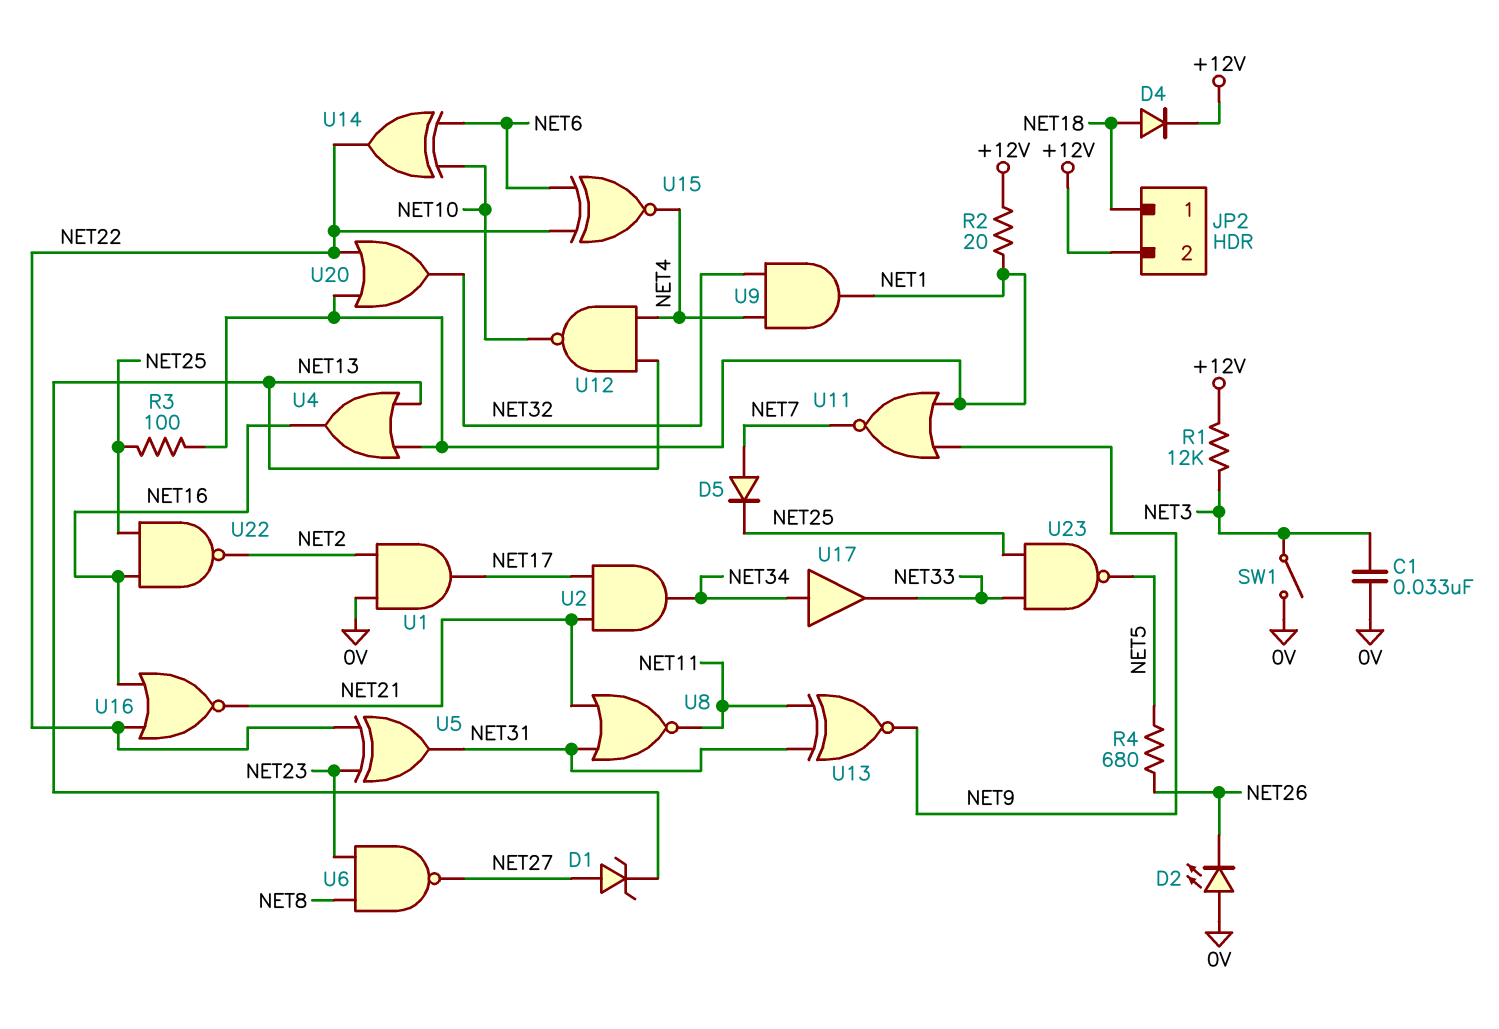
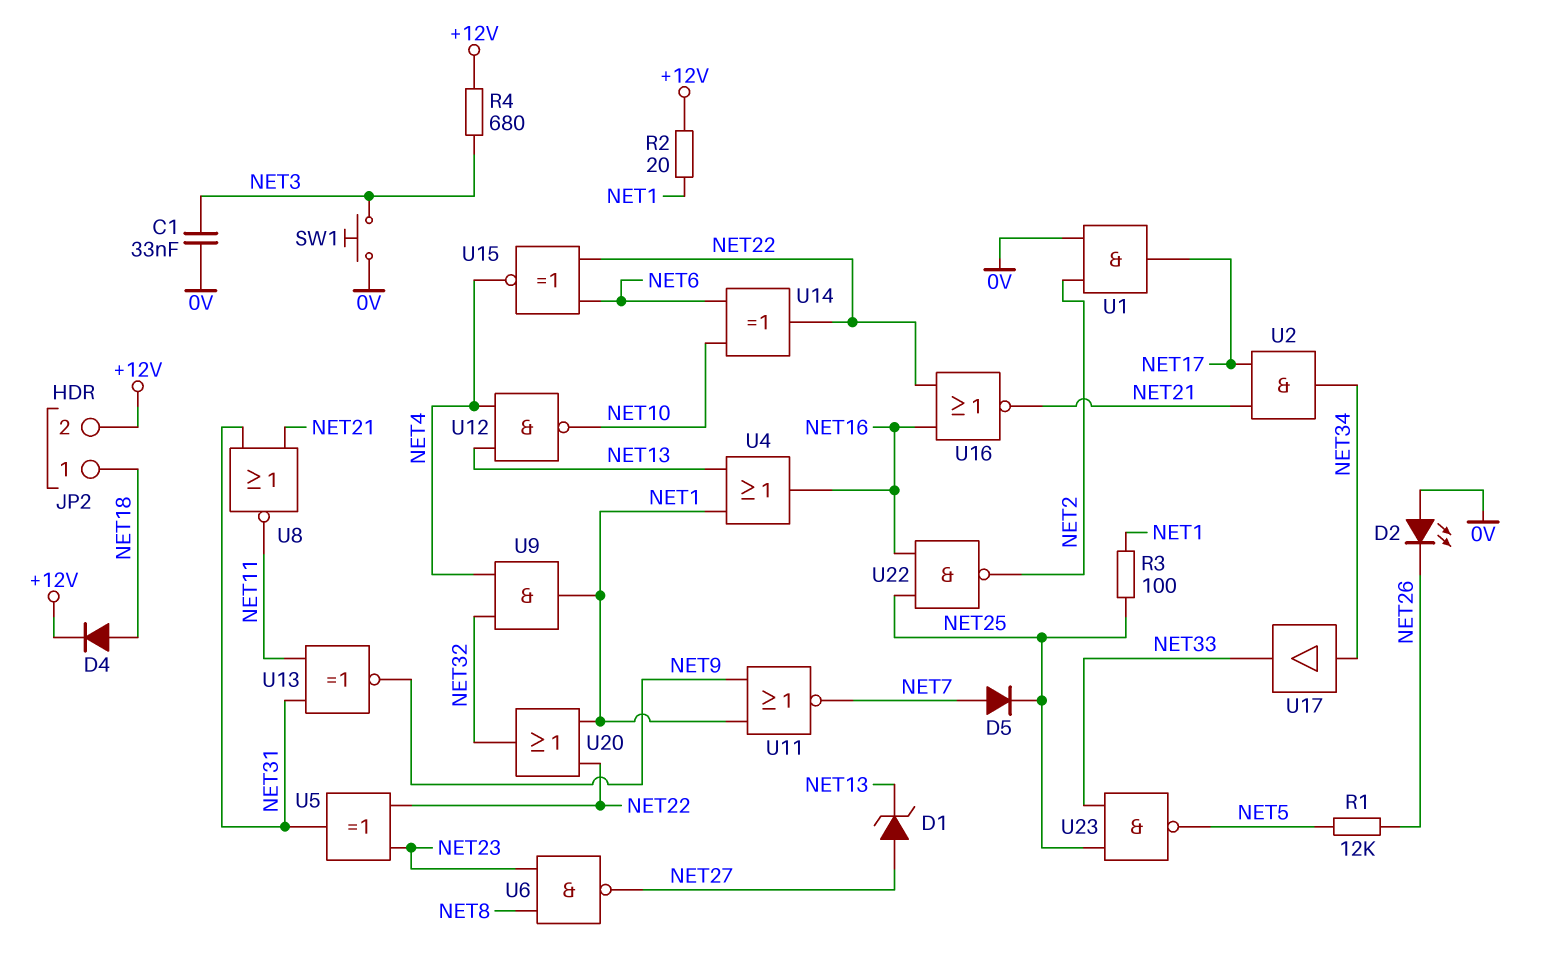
R1: 12k (+12V, NET3) -> 12k (NET5, NET26)
R4: 680 (NET5, NET26) -> 680 (+12V, NET3)
SW1: switch (0V, NET3) -> button (0V, NET3)

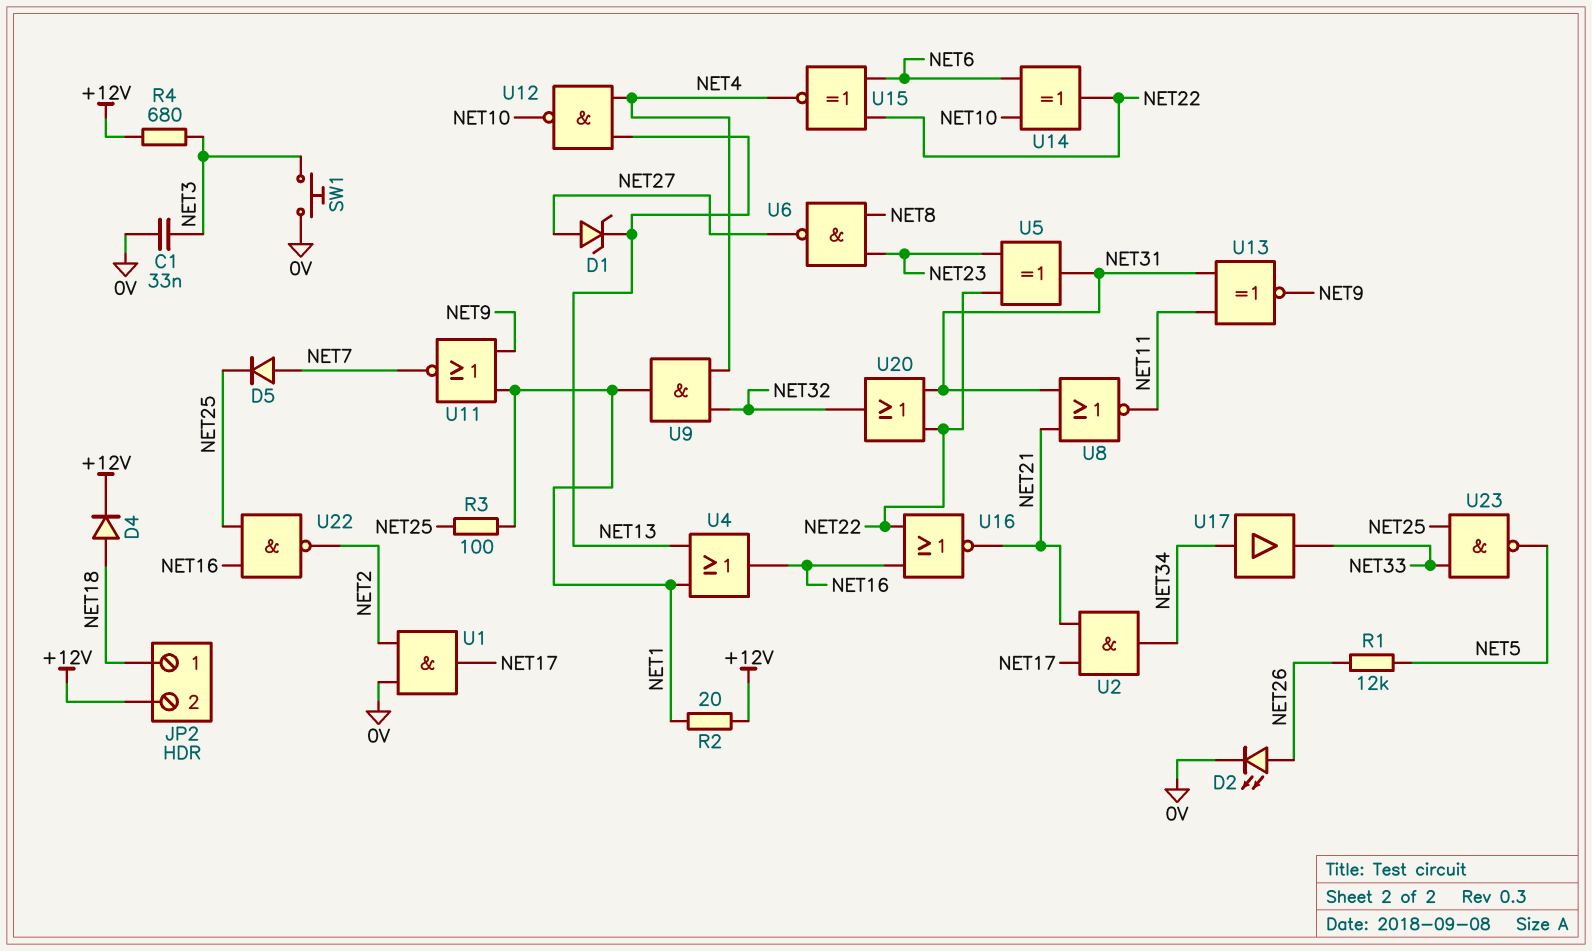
D2: LED (A 0V, K NET26) -> LED (A NET26, K 0V)
U20: OR (in NET1, in NET22, out NET32) -> OR (in NET22, in NET31, out NET32)

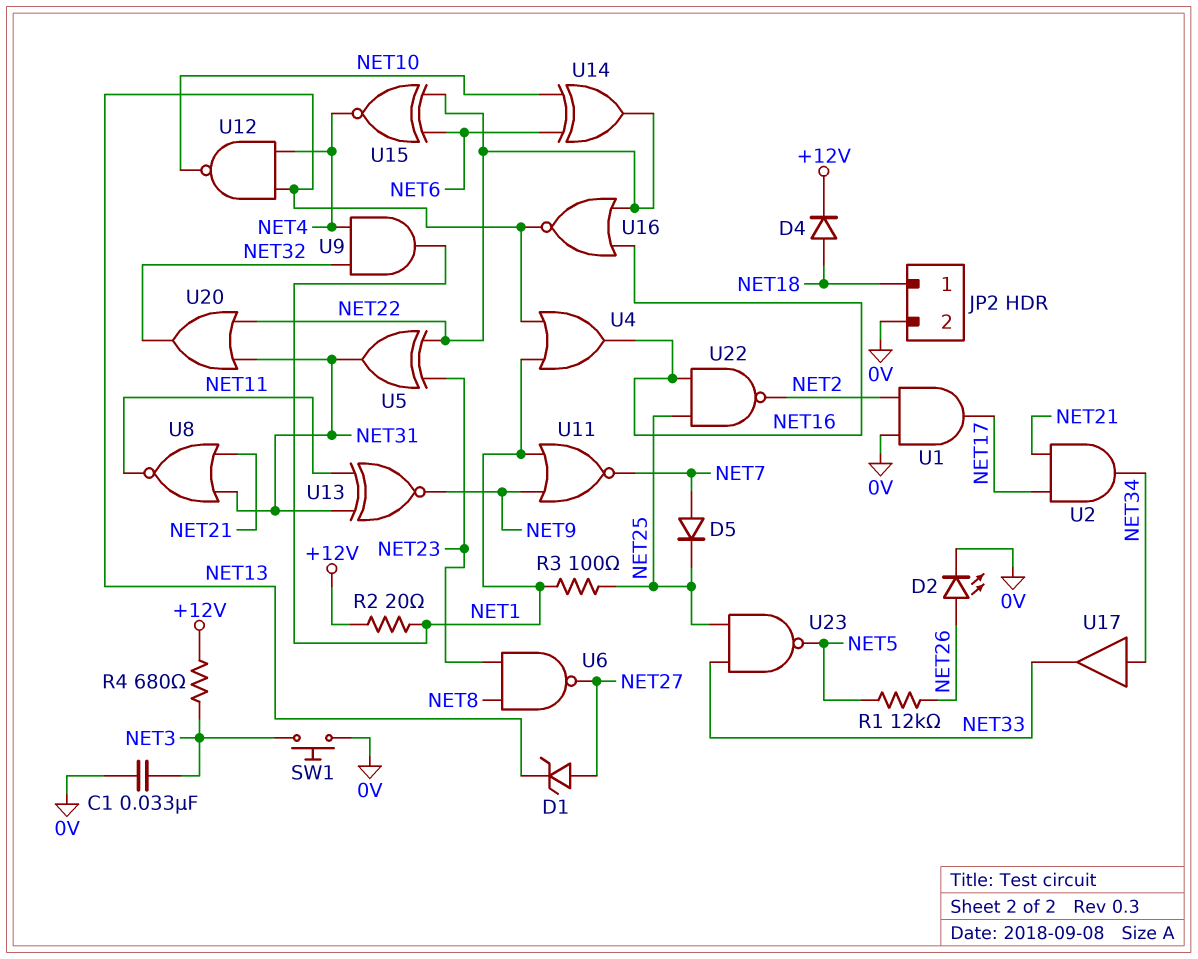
JP2 pin 2: +12V -> 0V
U16: NOR (in NET16, in NET22, out NET21) -> NOR (in NET16, in NET22, out NET13)

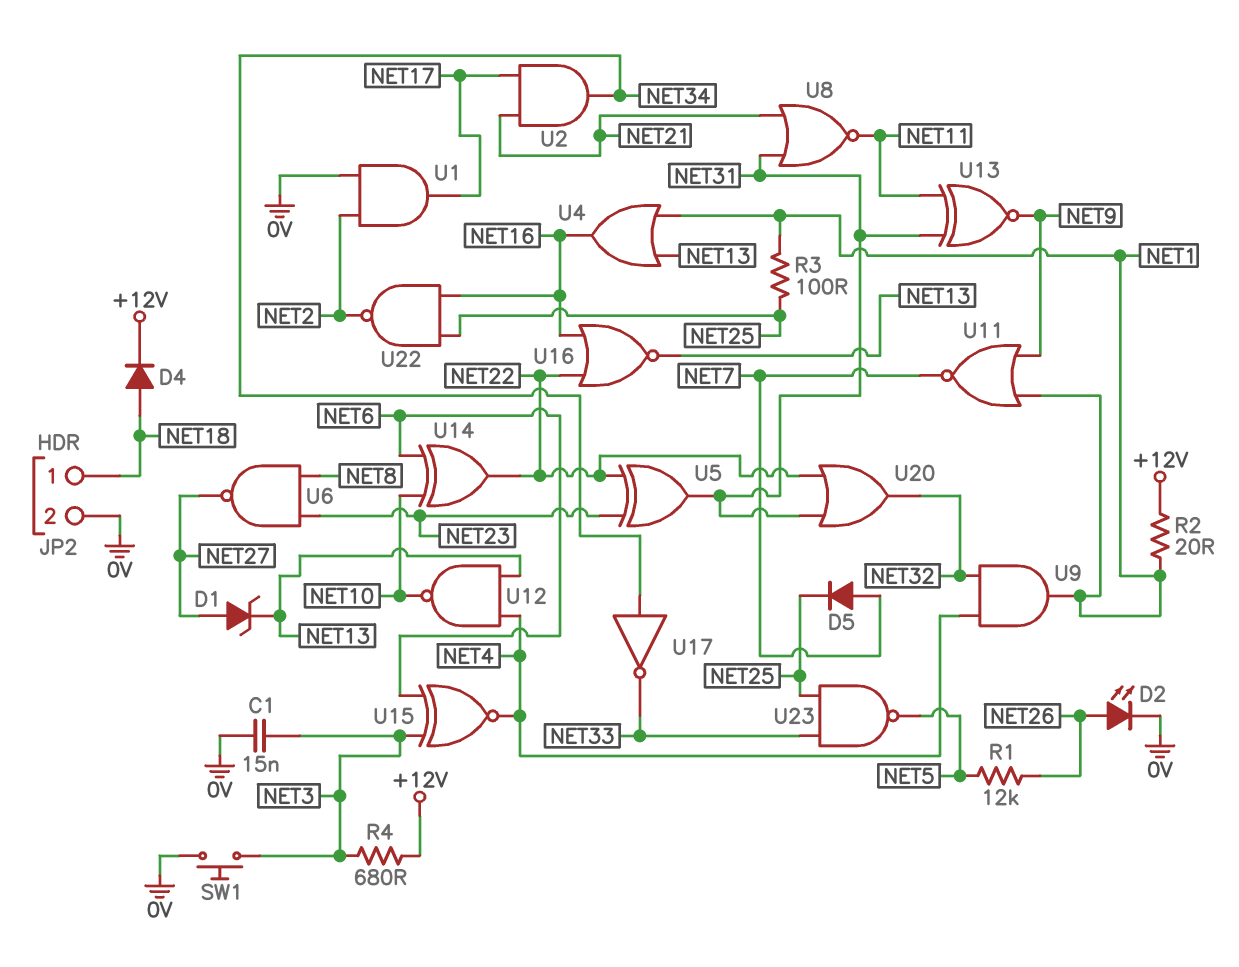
C1: 33nF (0V, NET3) -> 15nF (0V, NET3)
U15: XNOR (in NET6, in NET22, out NET4) -> XNOR (in NET3, in NET6, out NET4)
U17: buffer (in NET34, out NET33) -> NOT (in NET34, out NET33)

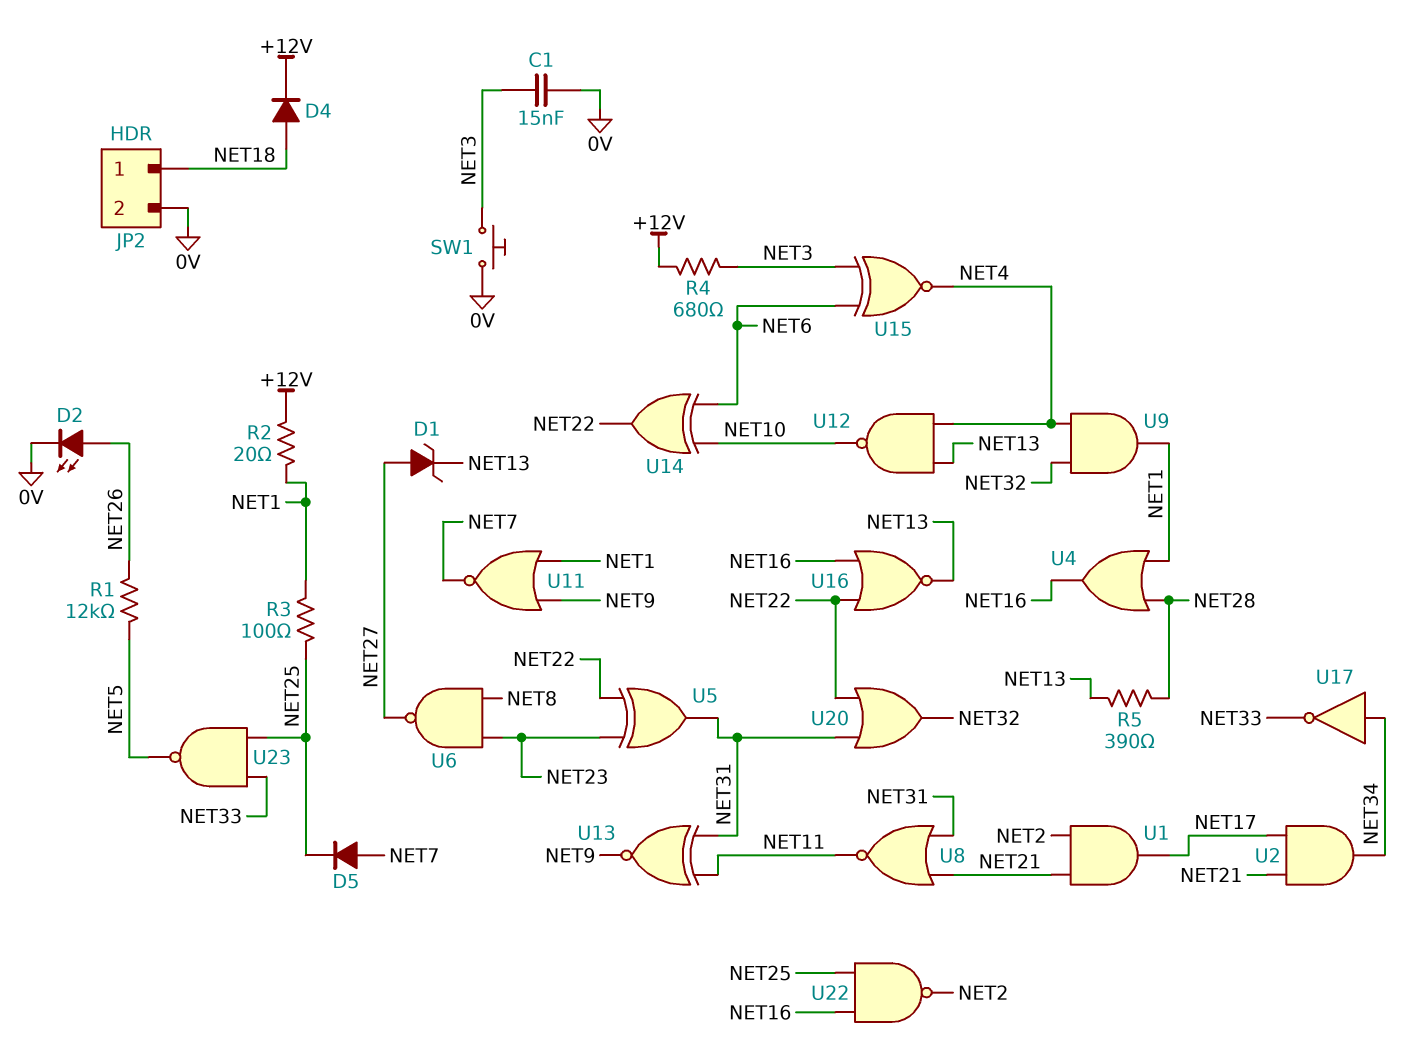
R5: none -> 390 (NET13, NET28)
U1: AND (in 0V, in NET2, out NET17) -> AND (in NET2, in NET21, out NET17)
U4: OR (in NET1, in NET13, out NET16) -> OR (in NET1, in NET28, out NET16)

